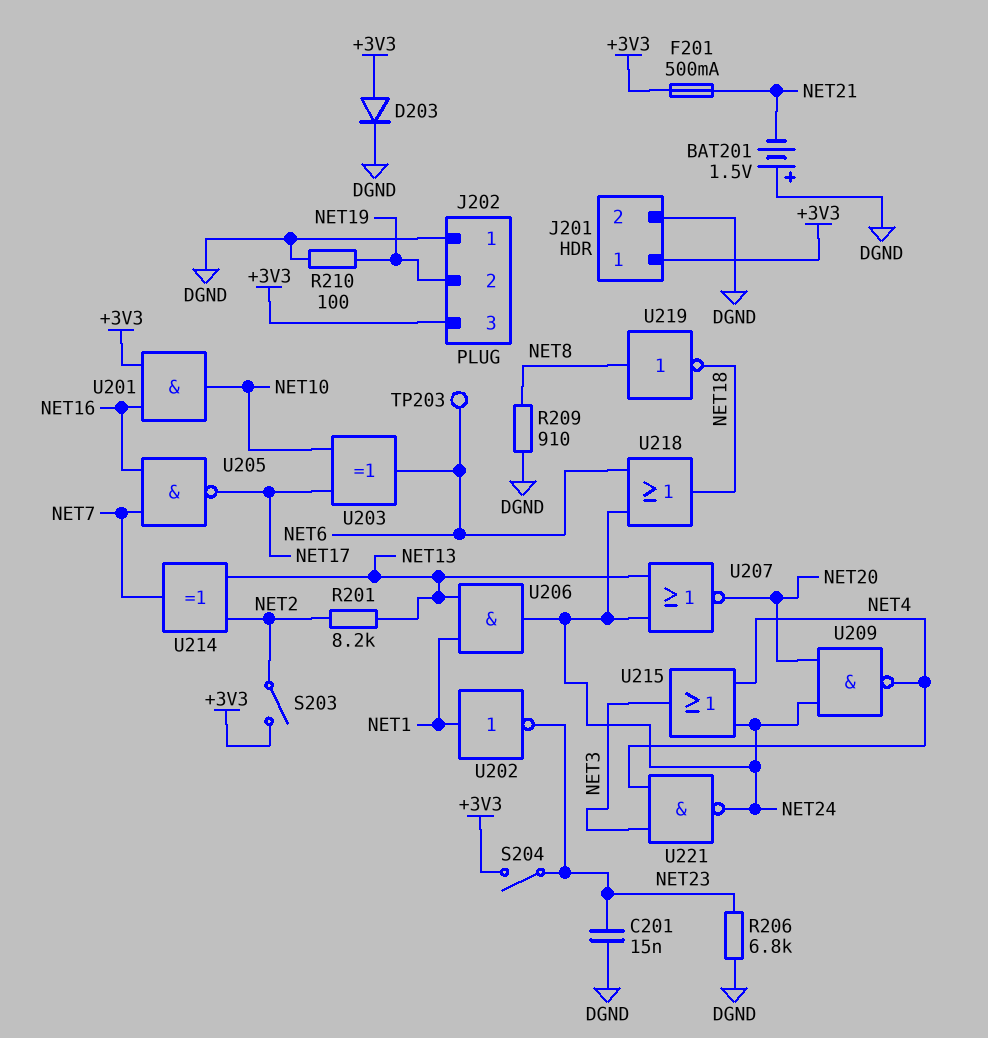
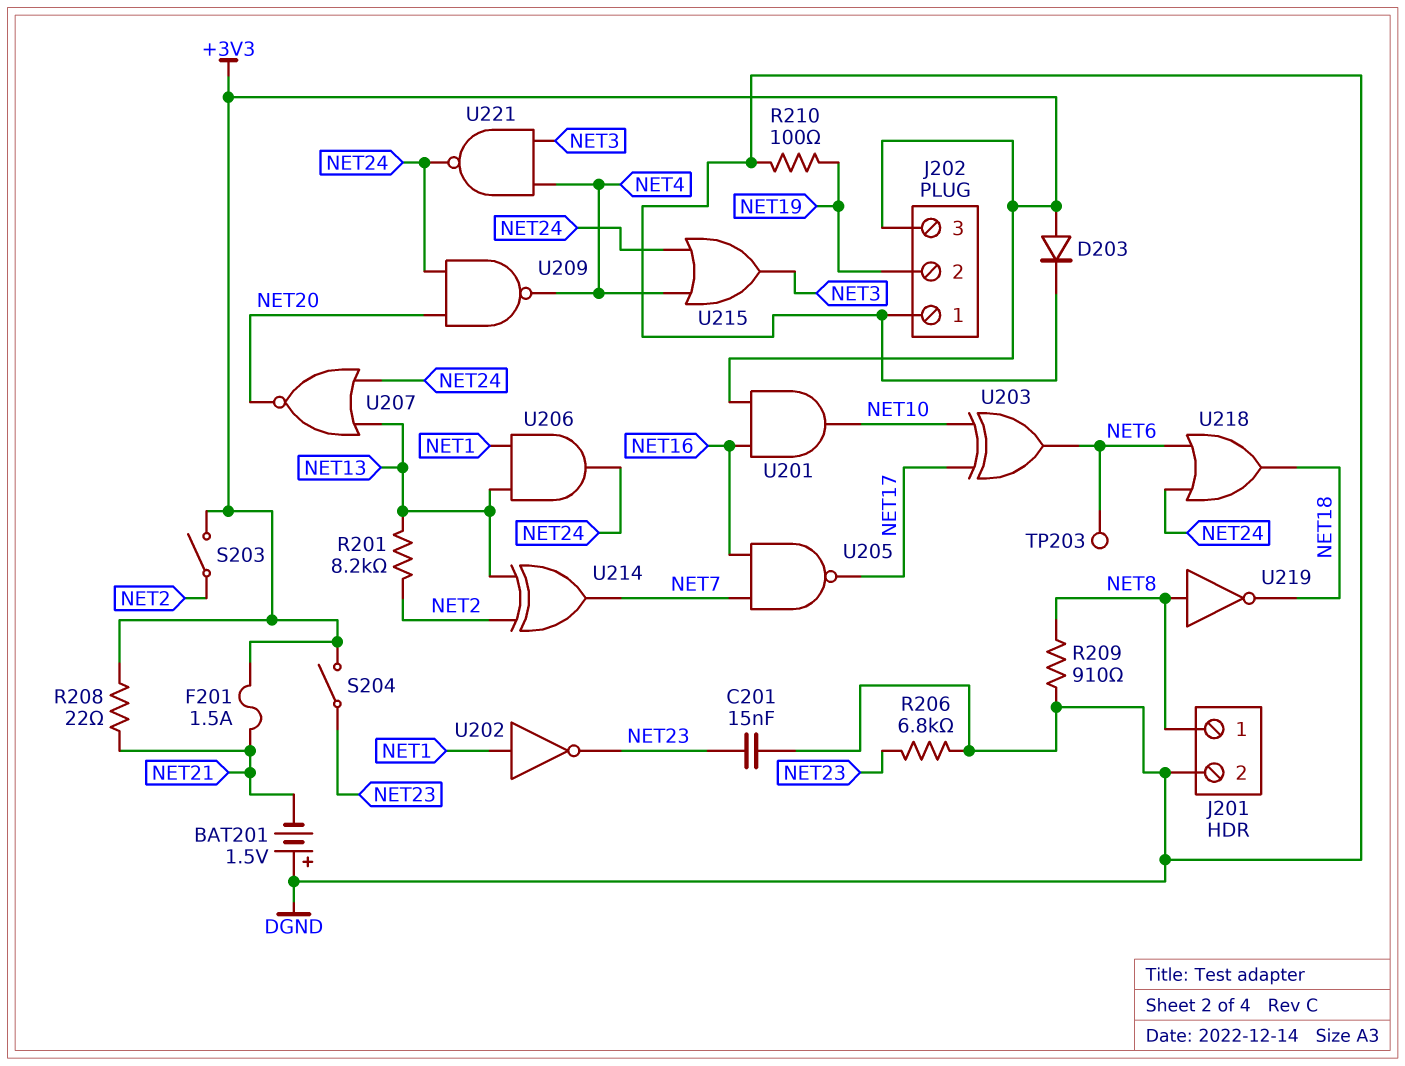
F201: 500mA (+3V3, NET21) -> 1.5A (+3V3, NET21)
J201 pin 1: +3V3 -> NET8
R208: none -> 22 (+3V3, NET21)

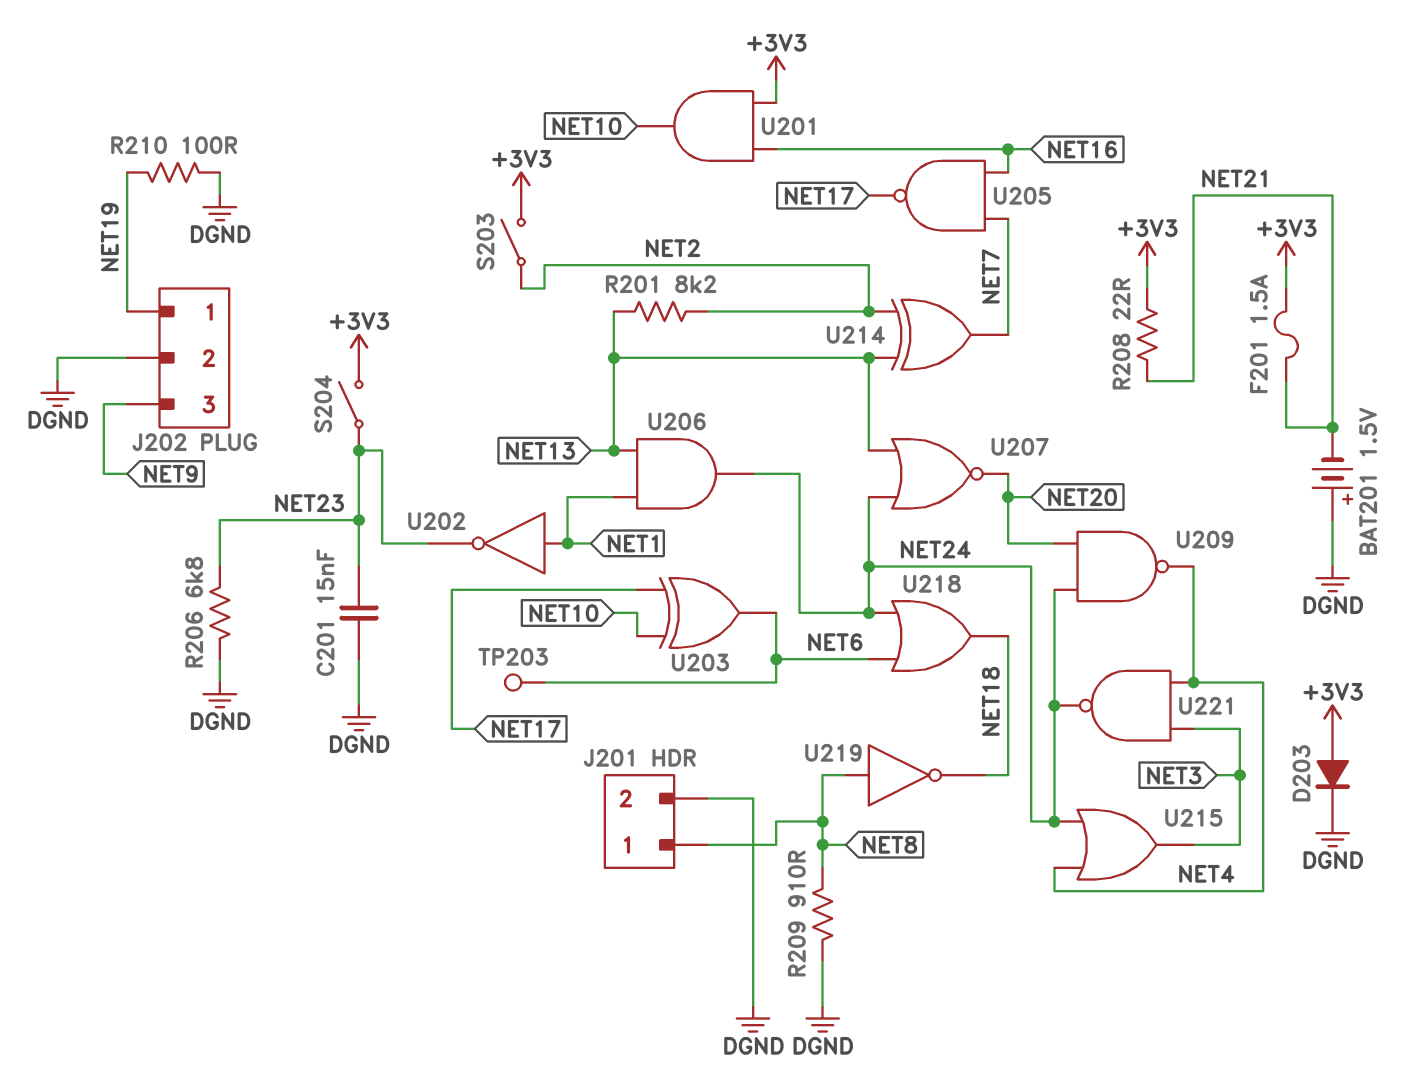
J202 pin 1: DGND -> NET19
J202 pin 2: NET19 -> DGND
J202 pin 3: +3V3 -> NET9

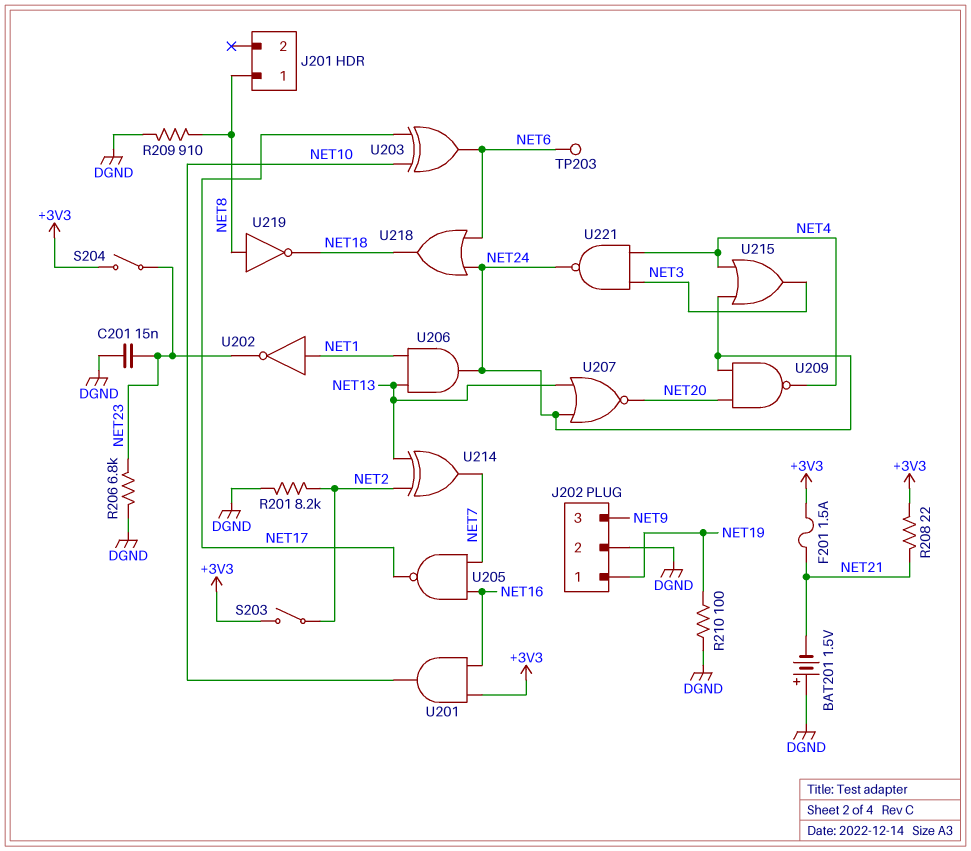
D203: diode (A +3V3, K DGND) -> none
J201 pin 2: DGND -> none
R201: 8.2k (NET2, NET13) -> 8.2k (DGND, NET2)

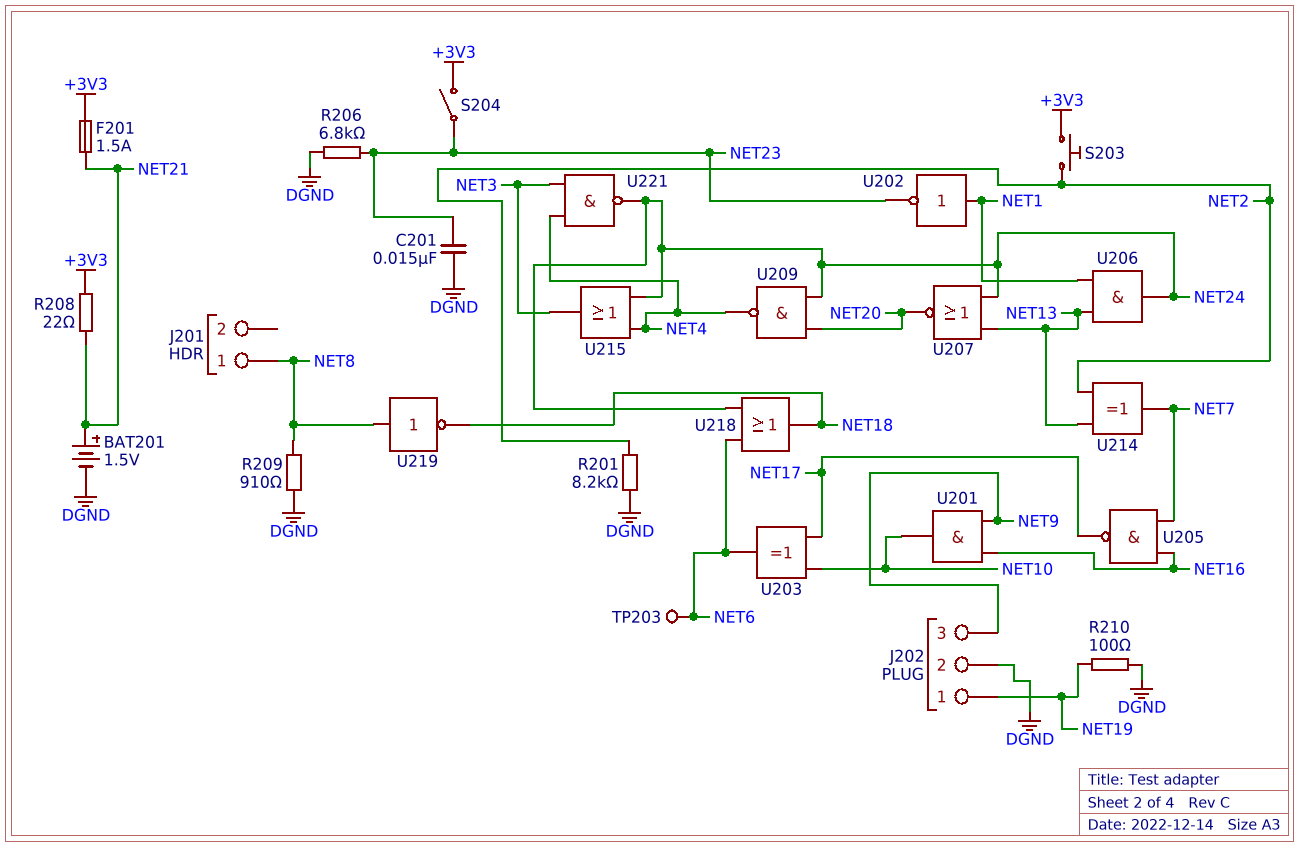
BAT201: 1.5V (plus DGND, minus NET21) -> 1.5V (plus NET21, minus DGND)
S203: switch (+3V3, NET2) -> button (+3V3, NET2)
U201: AND (in +3V3, in NET16, out NET10) -> AND (in NET9, in NET16, out NET10)

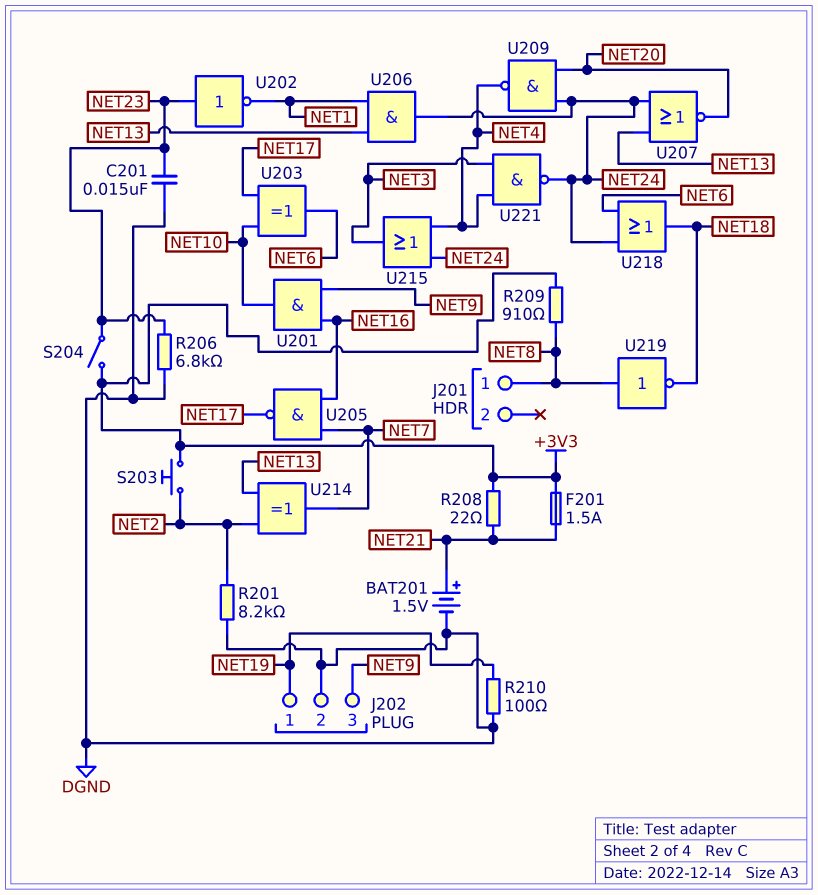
R209: 910 (DGND, NET8) -> 910 (+3V3, NET8)
TP203: test point (NET6) -> none
U202: NOT (in NET1, out NET23) -> NOT (in NET23, out NET1)

